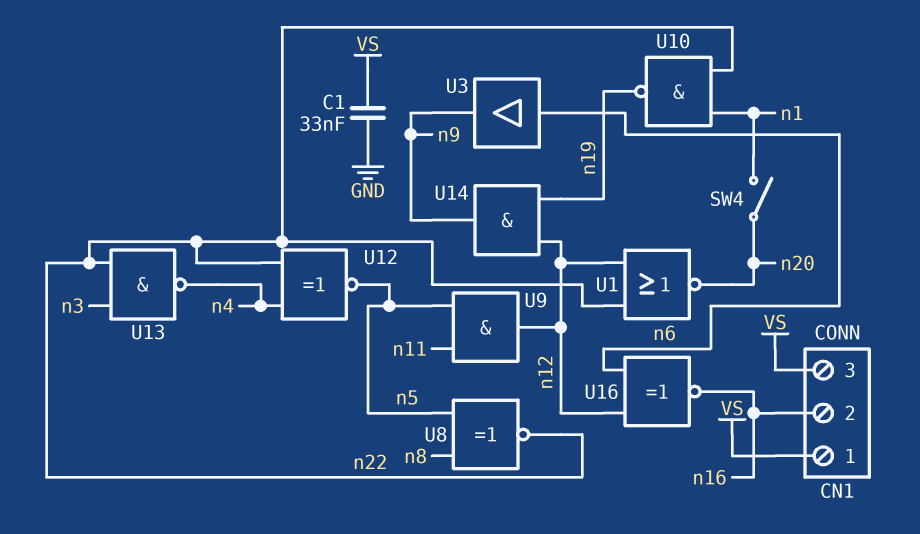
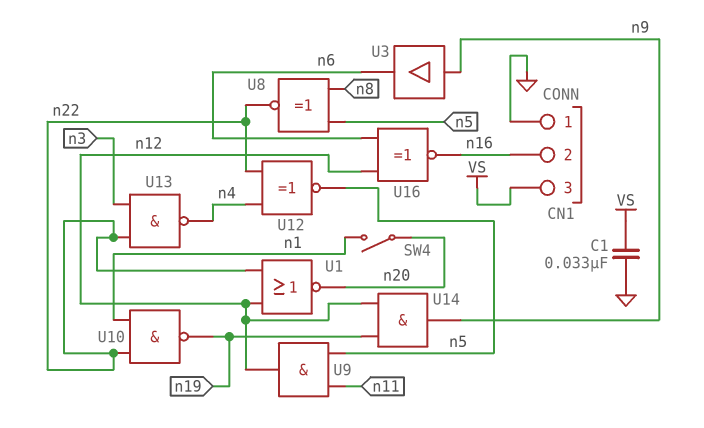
CN1 pin 1: VS -> GND
U3: buffer (in n6, out n9) -> buffer (in n9, out n6)

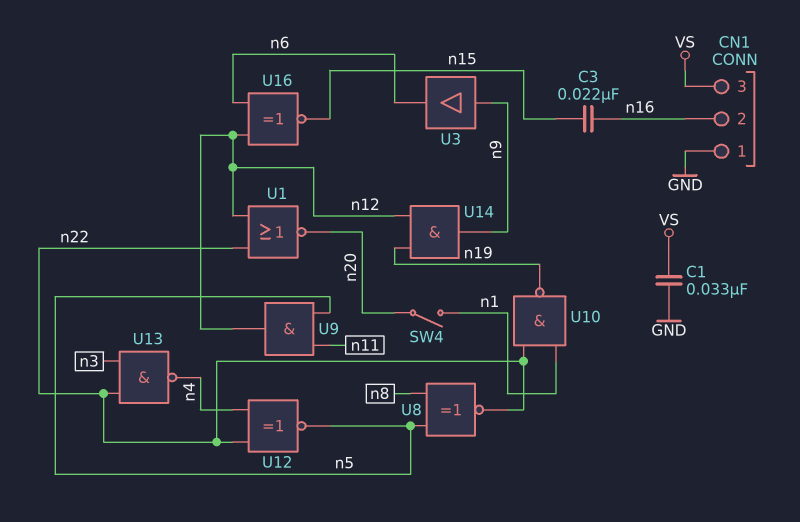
C3: none -> 22nF (n15, n16)
U16: XNOR (in n6, in n12, out n16) -> XNOR (in n6, in n12, out n15)

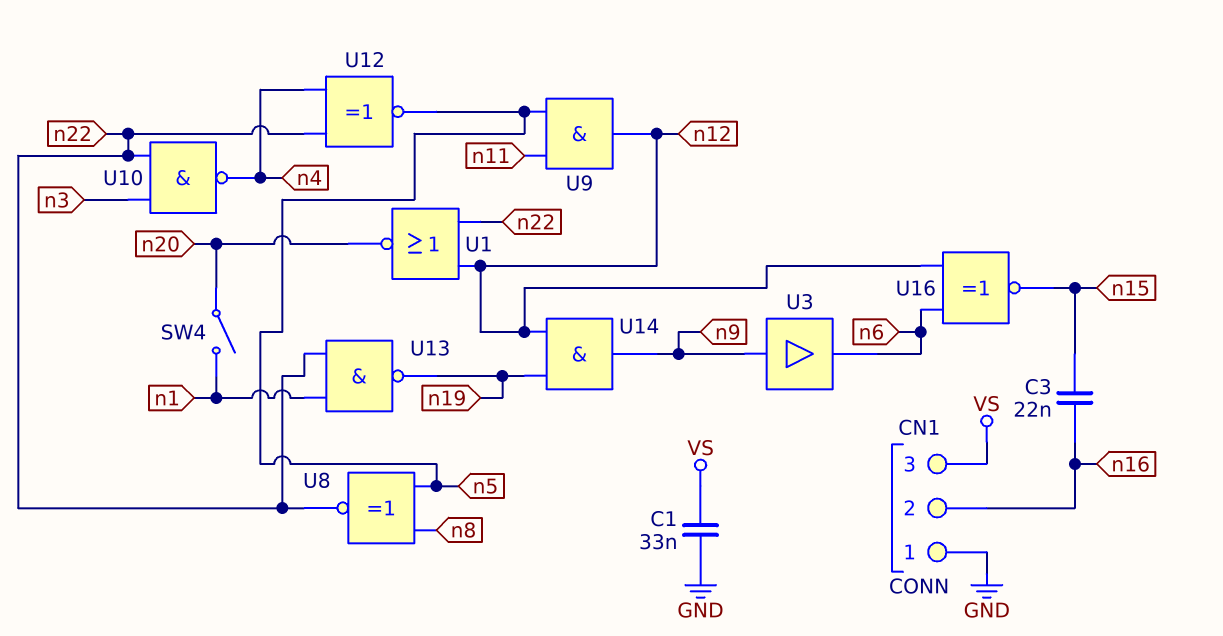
U10: NAND (in n1, in n22, out n19) -> NAND (in n3, in n22, out n4)
U13: NAND (in n3, in n22, out n4) -> NAND (in n1, in n22, out n19)

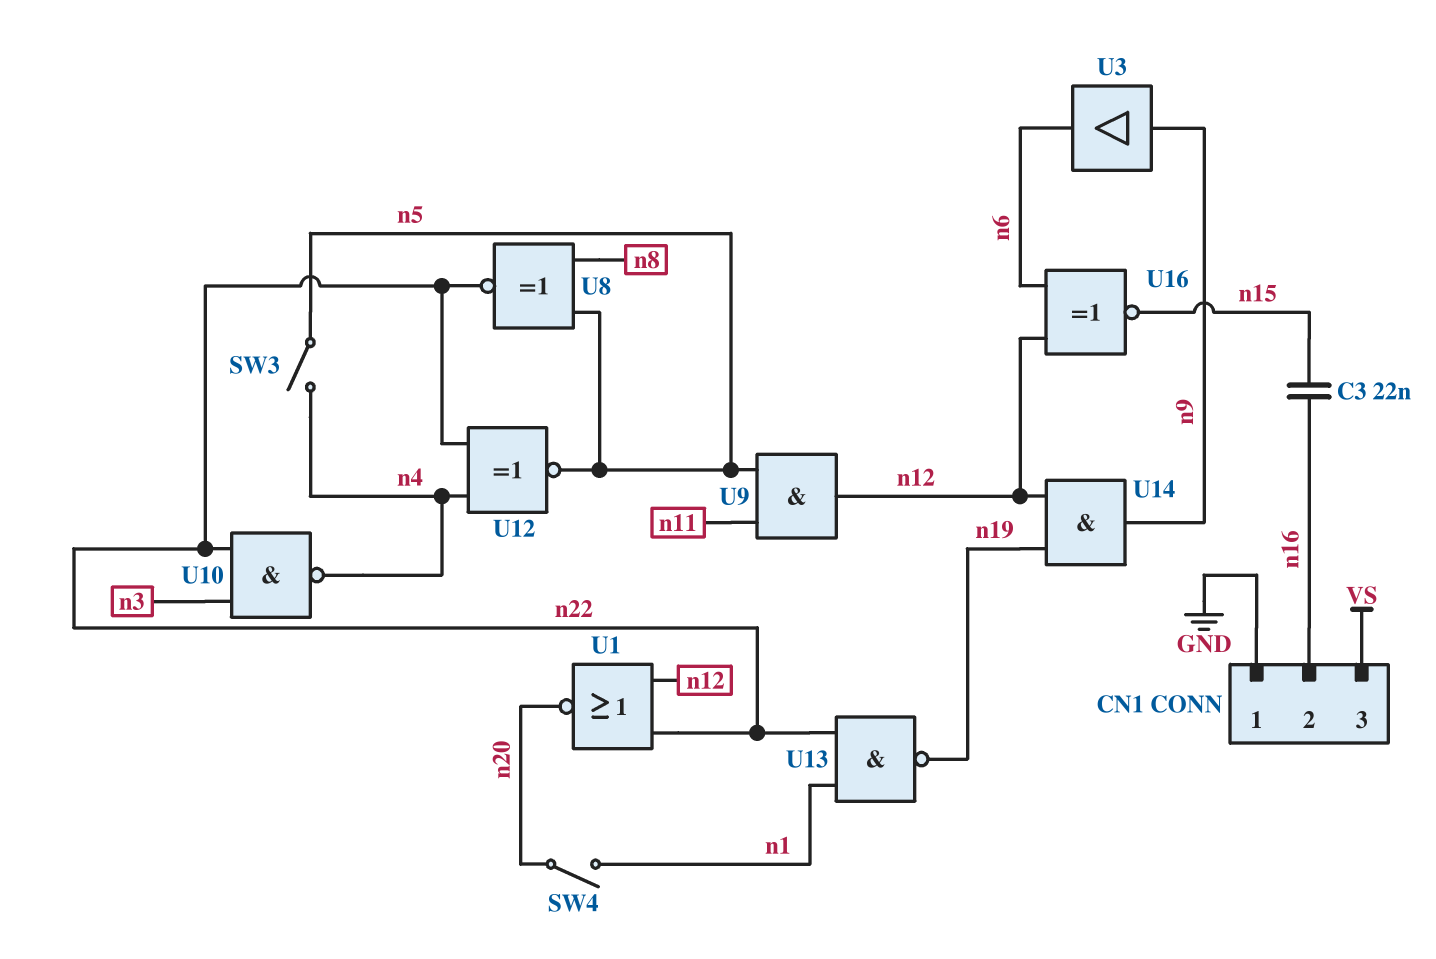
C1: 33nF (GND, VS) -> none
SW3: none -> switch (n4, n5)

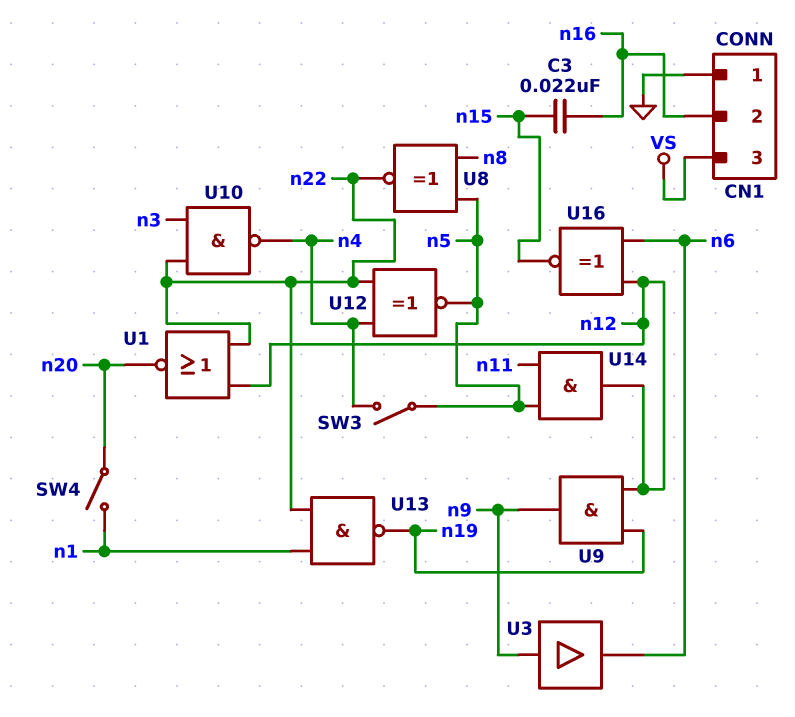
U9: AND (in n5, in n11, out n12) -> AND (in n12, in n19, out n9)
U14: AND (in n12, in n19, out n9) -> AND (in n5, in n11, out n12)

